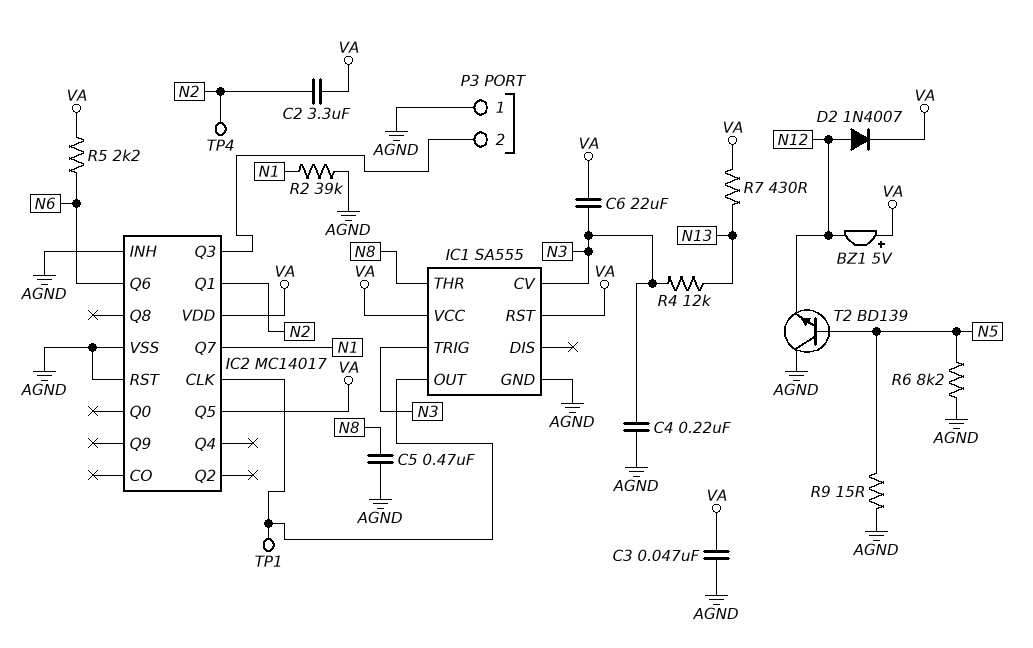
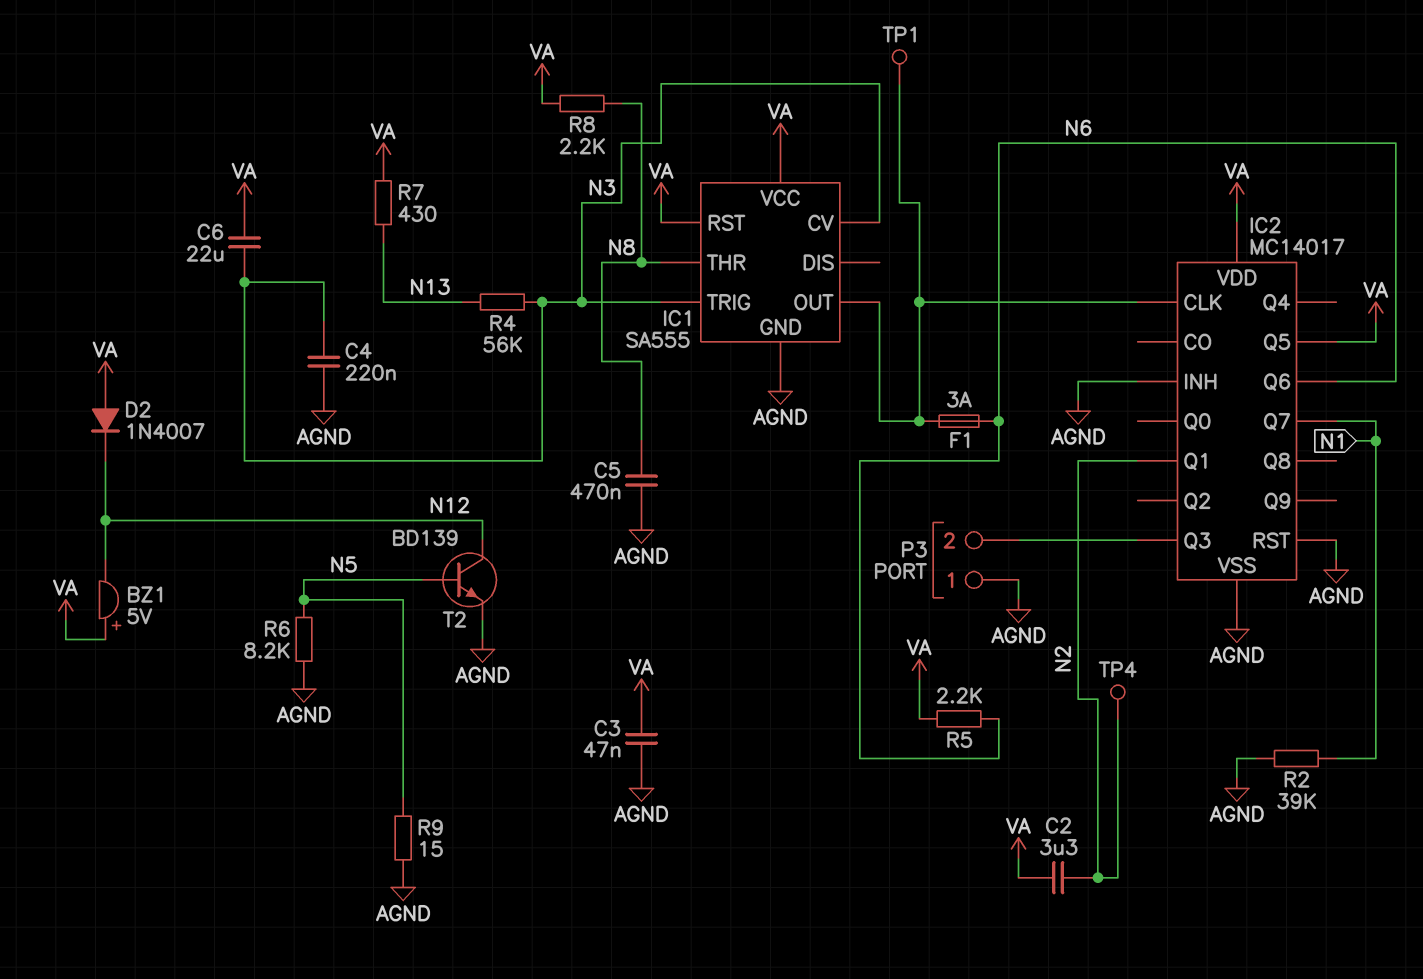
D2: diode 1N4007 (A N12, K VA) -> diode 1N4007 (A VA, K N12)
F1: none -> 3A (IC1/OUT, N6)
R4: 12k (N3, N13) -> 56k (N3, N13)
R8: none -> 2.2k (N8, VA)
T2: NPN BD139 (B N5, C AGND, E N12) -> NPN BD139 (B N5, C N12, E AGND)

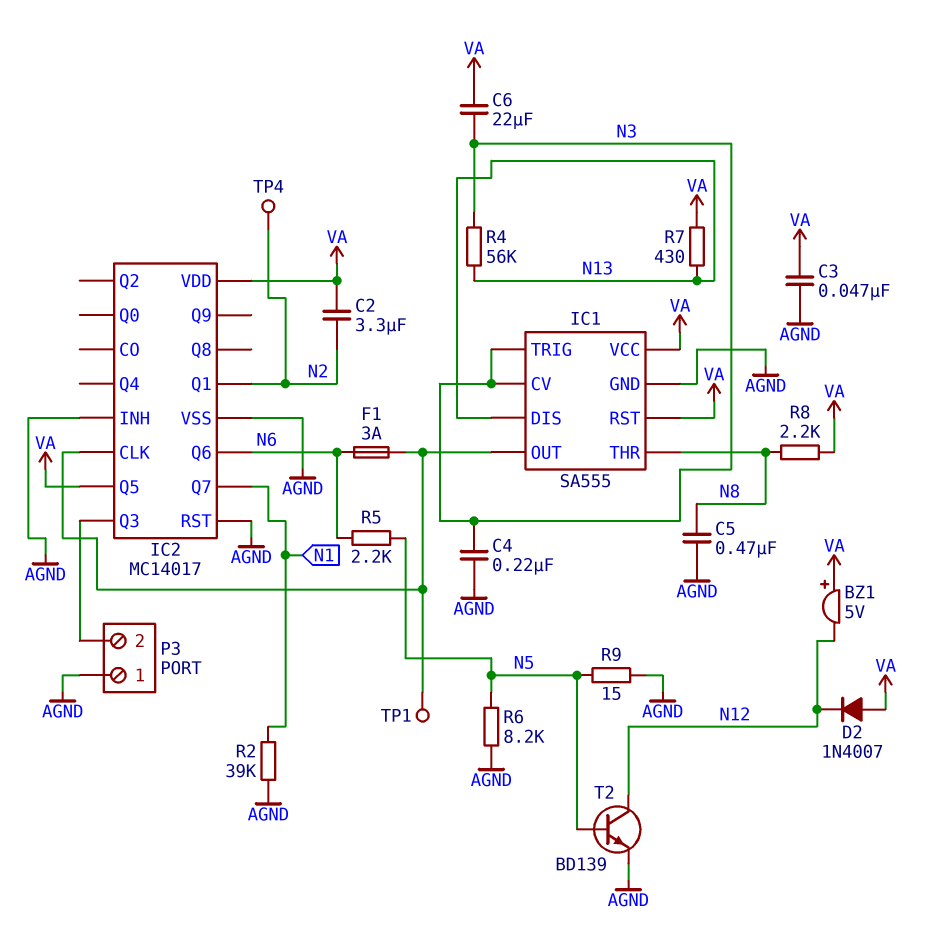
IC1 pin DIS: none -> N13
R5: 2.2k (N6, VA) -> 2.2k (N5, N6)

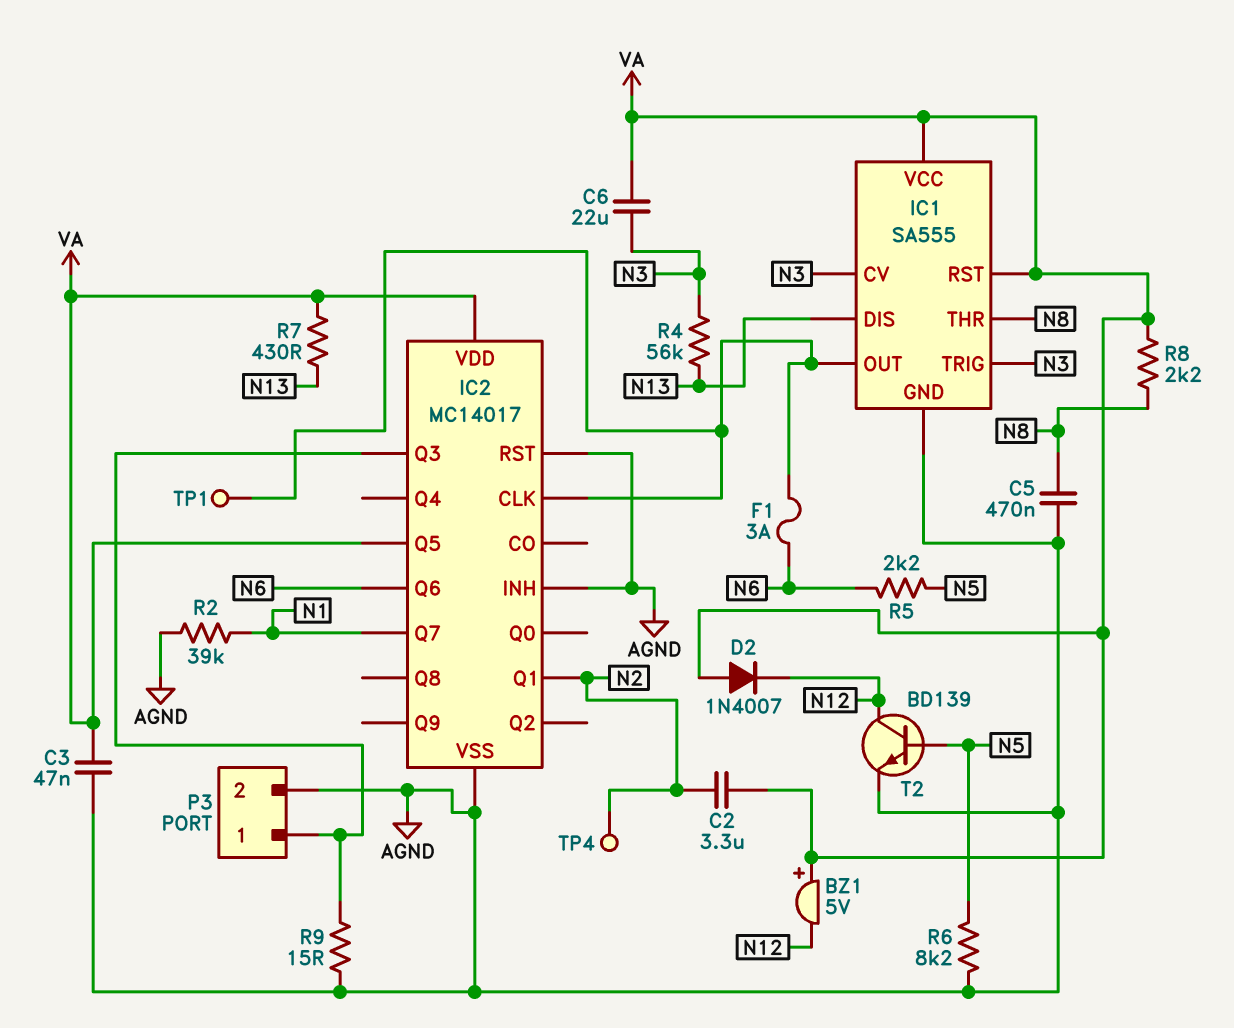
C4: 220nF (AGND, N3) -> none
P3 pin 1: AGND -> IC2/Q3
P3 pin 2: IC2/Q3 -> AGND
R9: 15 (AGND, N5) -> 15 (AGND, IC2/Q3)

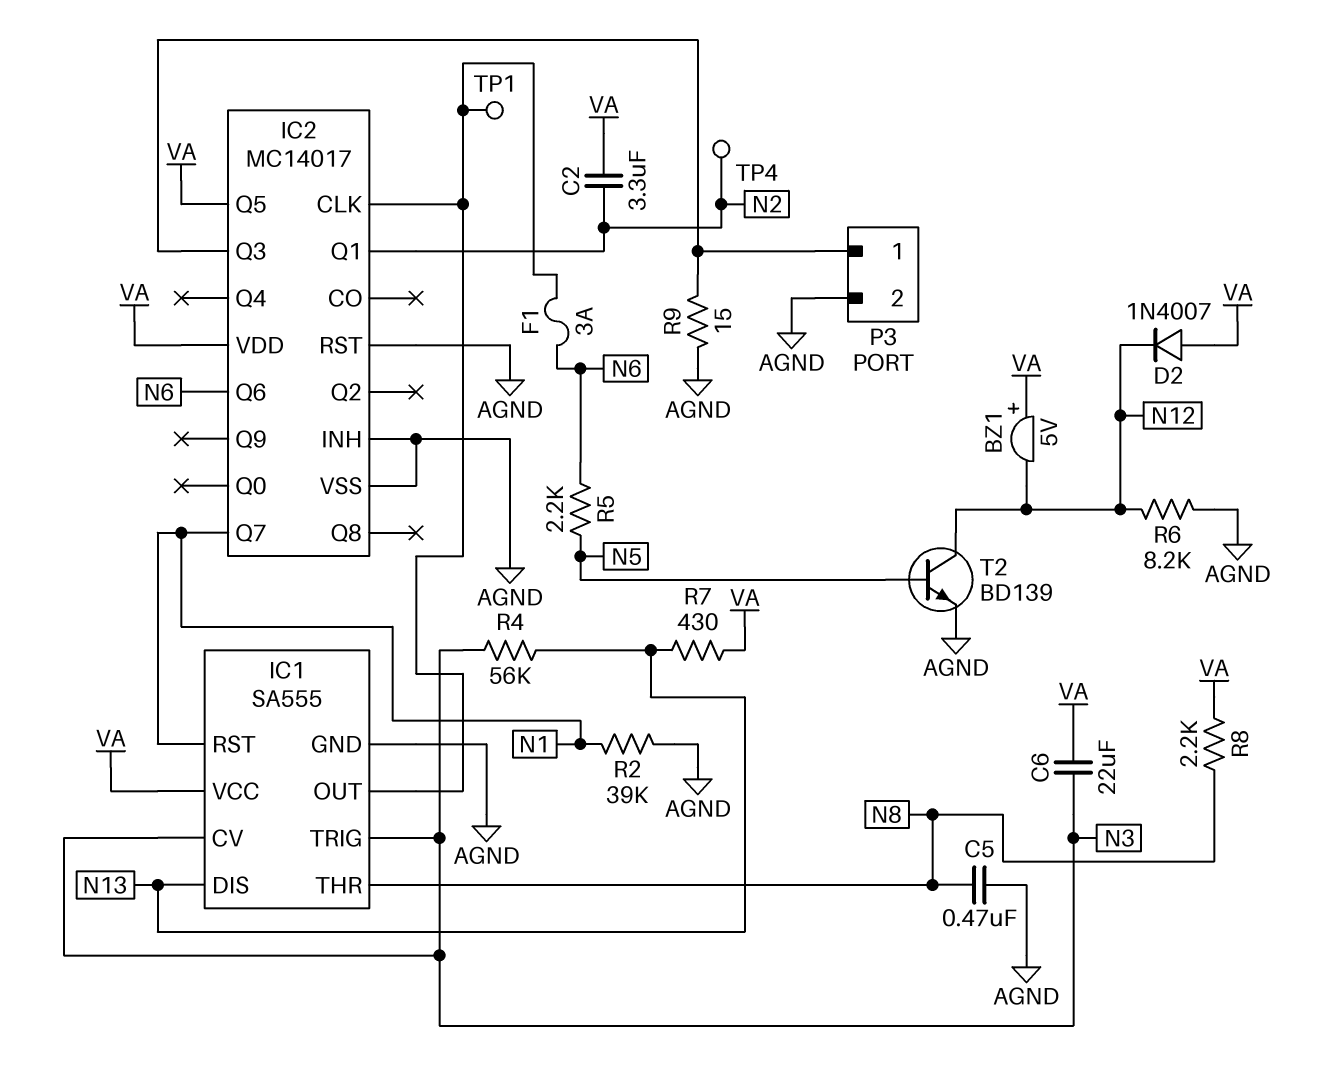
C3: 47nF (AGND, VA) -> none
IC1 pin RST: VA -> N1
R6: 8.2k (AGND, N5) -> 8.2k (AGND, N12)

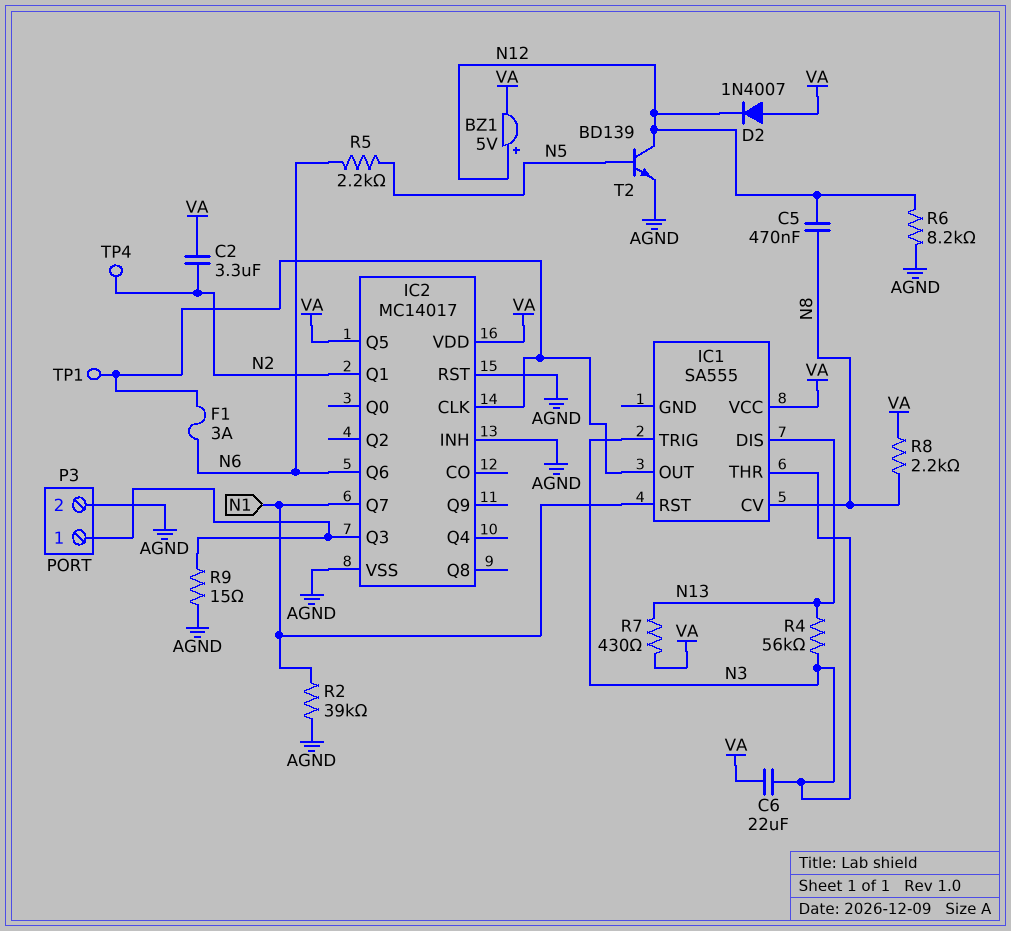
BZ1: buzzer 5V (plus VA, minus N12) -> buzzer 5V (plus N12, minus VA)
C5: 470nF (AGND, N8) -> 470nF (N8, N12)
IC1 pin CV: N3 -> N8
IC1 pin GND: AGND -> none
IC1 pin THR: N8 -> N3

